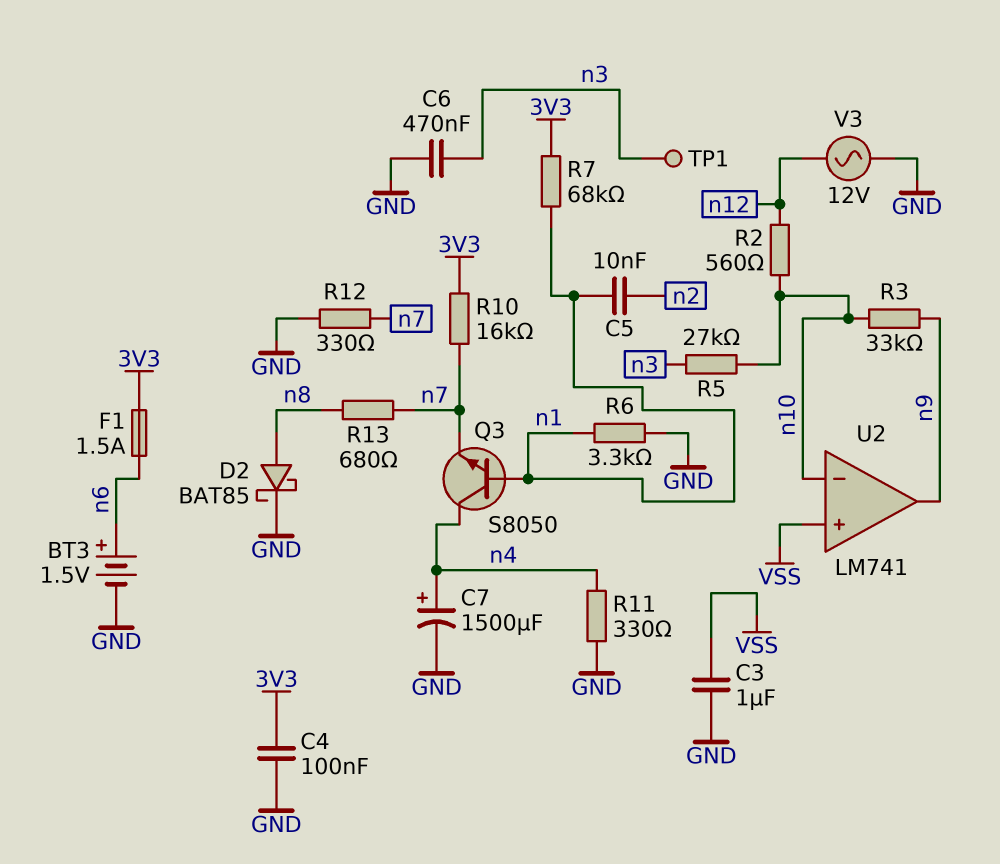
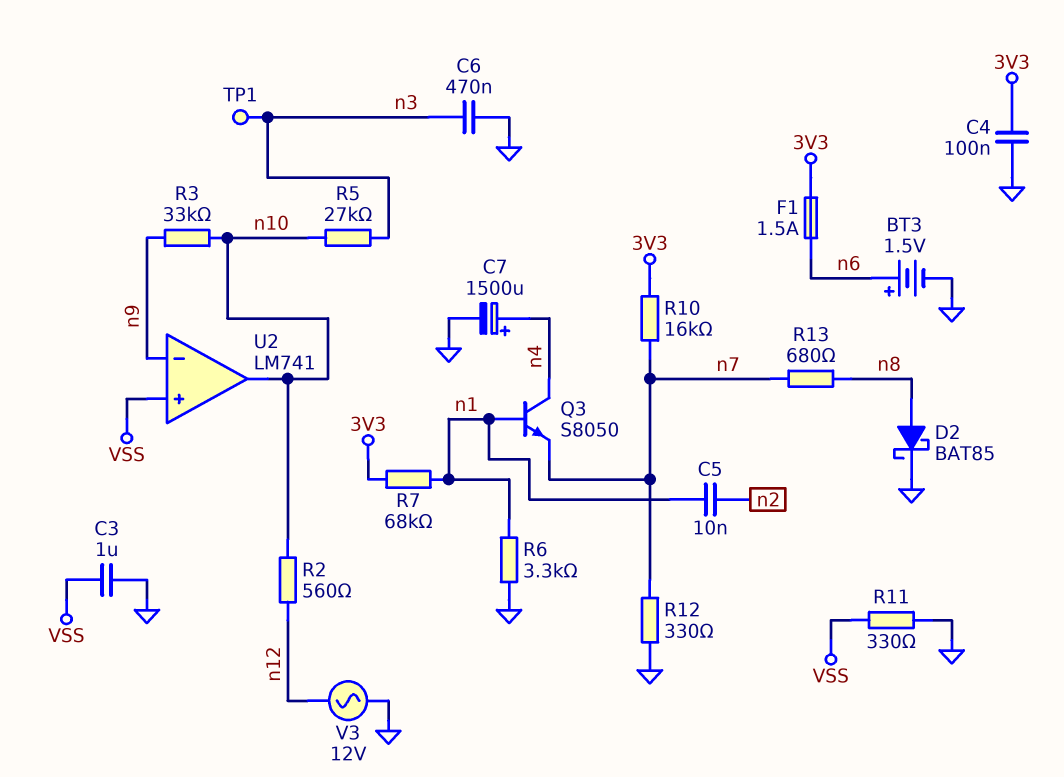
R11: 330 (GND, n4) -> 330 (GND, VSS)
U2 pin in-: n10 -> n9
U2 pin out: n9 -> n10

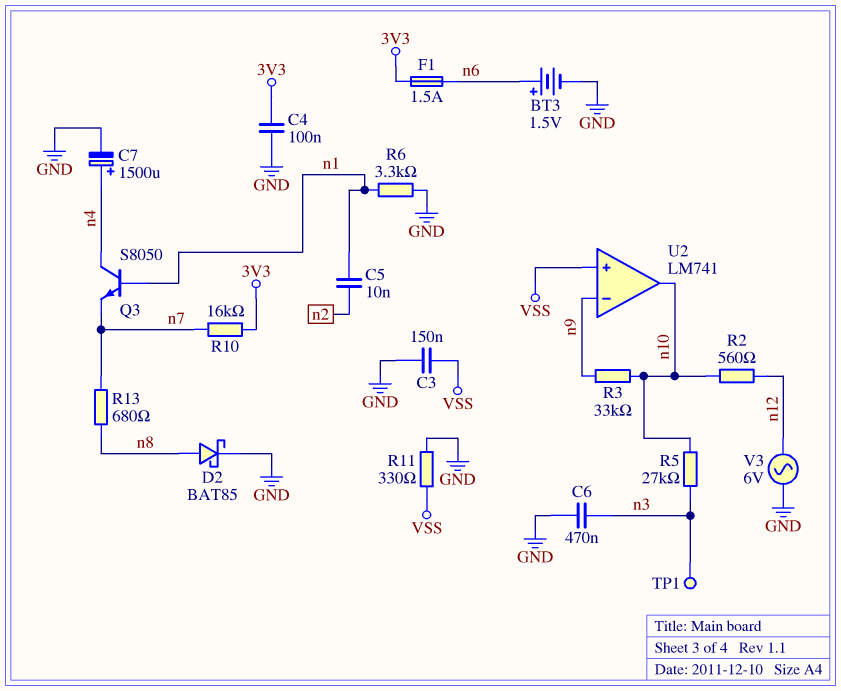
C3: 1uF (GND, VSS) -> 150nF (GND, VSS)
R7: 68k (3V3, n1) -> none
R12: 330 (GND, n7) -> none
V3: AC 12V (GND, n12) -> AC 6V (GND, n12)

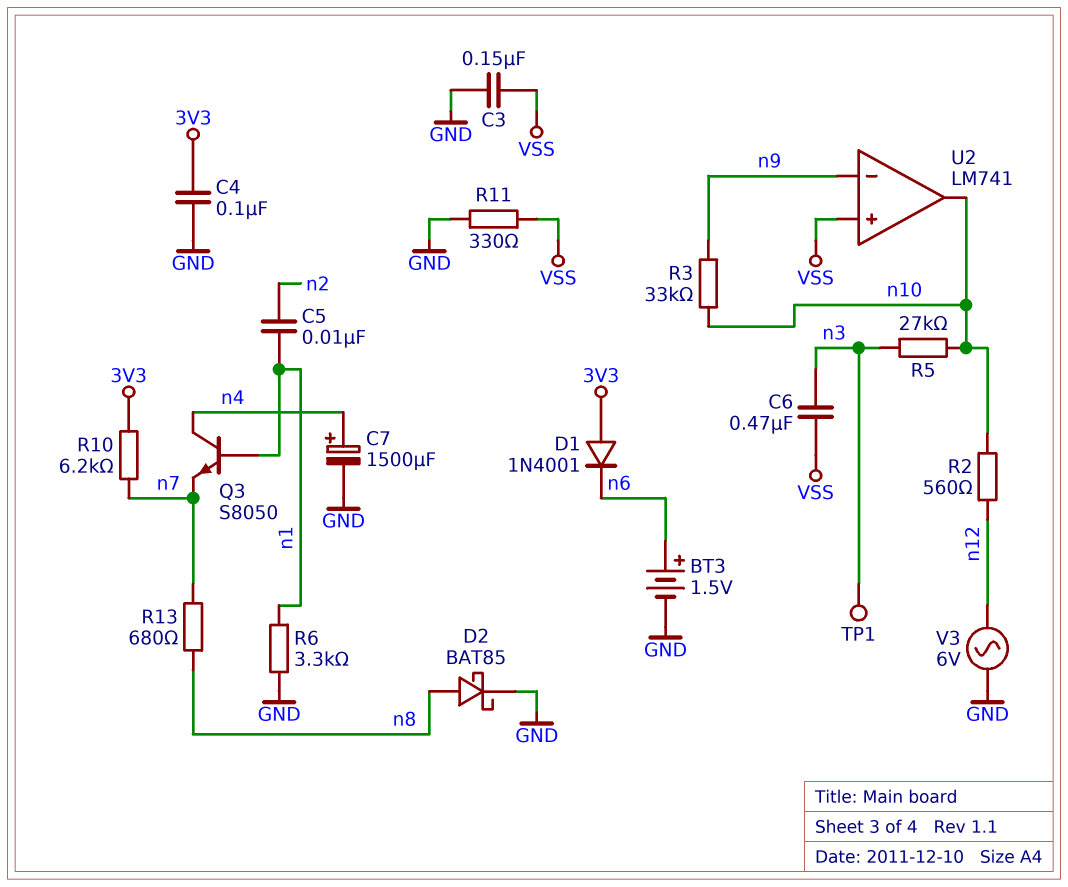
C6: 470nF (GND, n3) -> 470nF (VSS, n3)
D1: none -> diode 1N4001 (A 3V3, K n6)
F1: 1.5A (3V3, n6) -> none
R10: 16k (3V3, n7) -> 6.2k (3V3, n7)

